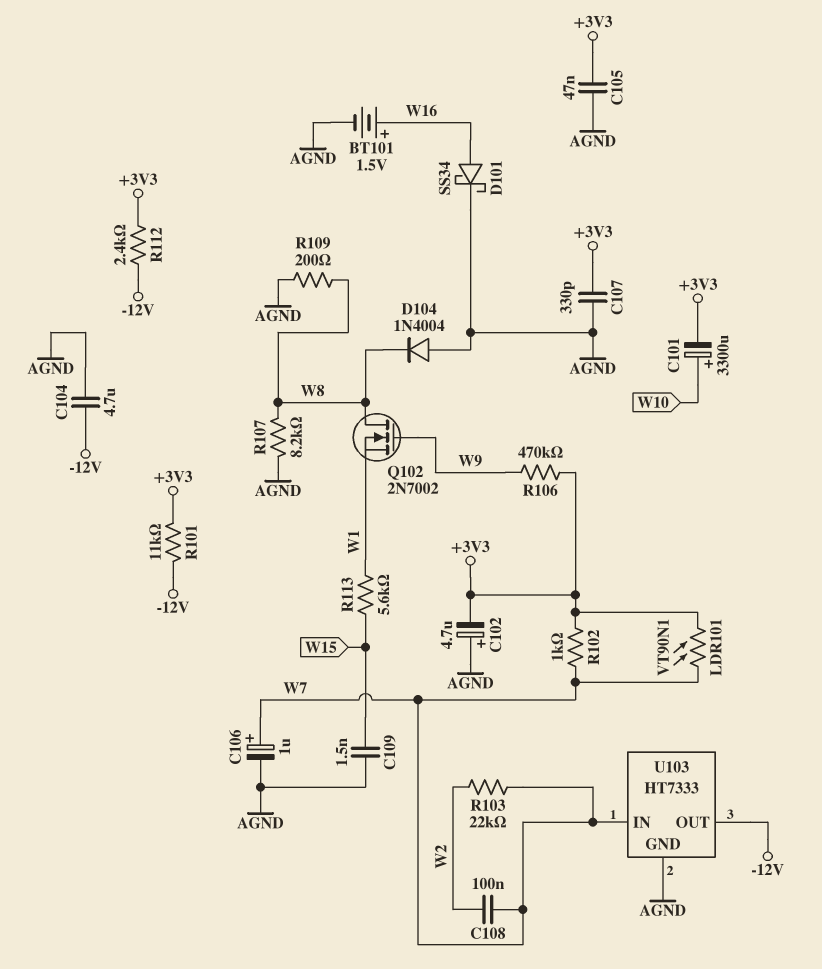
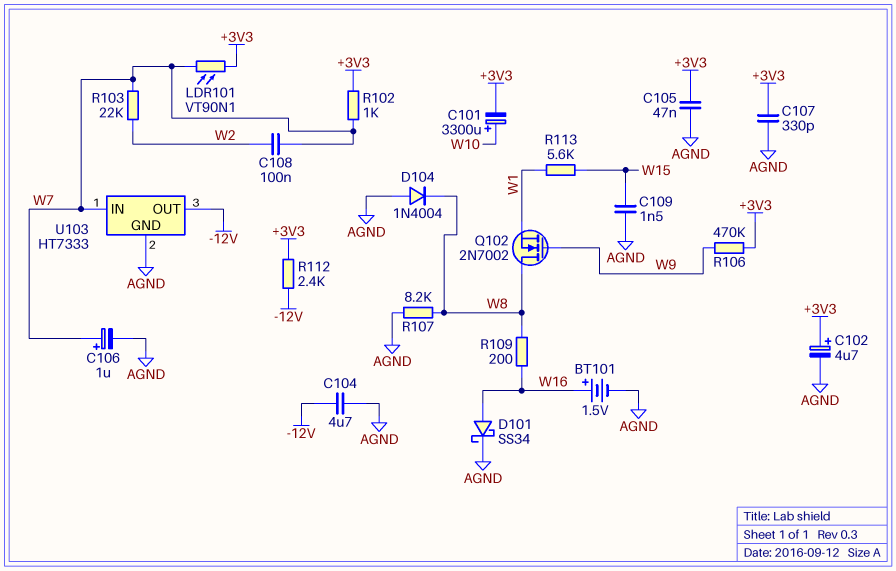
C102: 4.7uF (plus AGND, minus +3V3) -> 4.7uF (plus +3V3, minus AGND)
R101: 11k (+3V3, -12V) -> none
R109: 200 (AGND, W8) -> 200 (W8, W16)

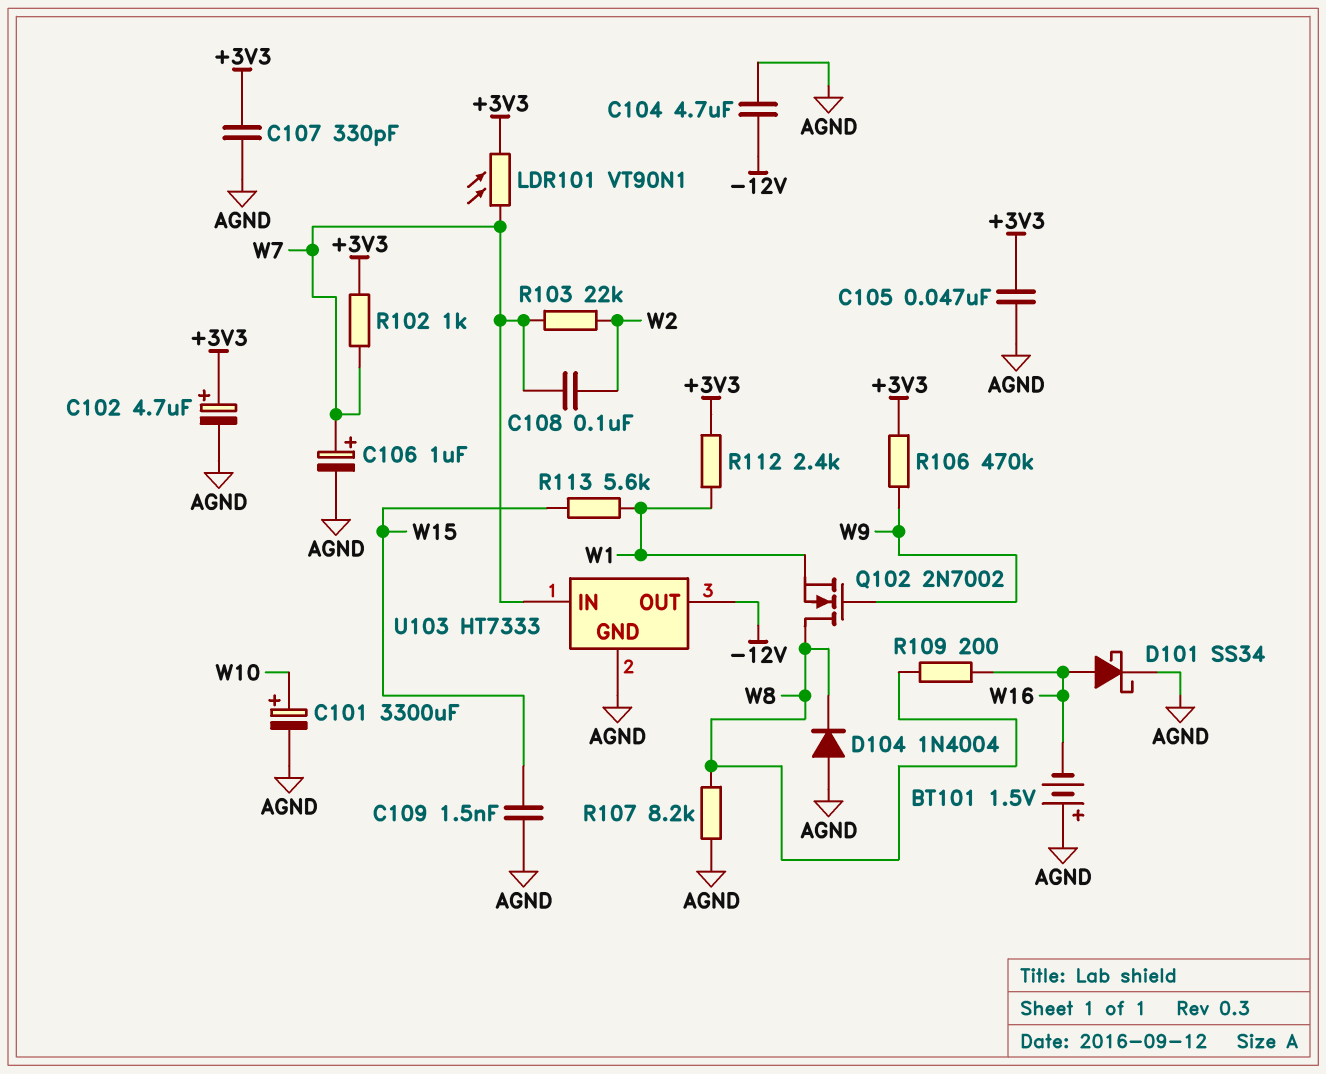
BT101: 1.5V (plus W16, minus AGND) -> 1.5V (plus AGND, minus W16)
C101: 3300uF (plus W10, minus +3V3) -> 3300uF (plus W10, minus AGND)
R112: 2.4k (+3V3, -12V) -> 2.4k (+3V3, W1)

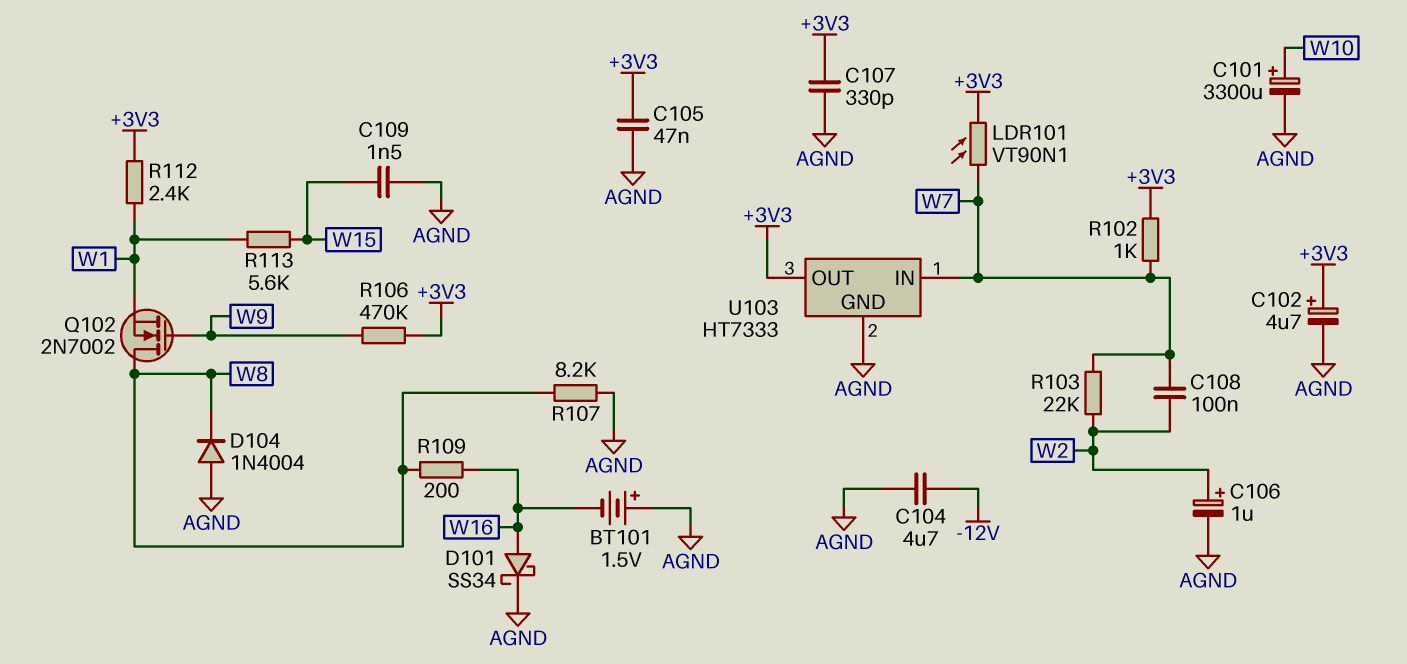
C106: 1uF (plus W7, minus AGND) -> 1uF (plus W2, minus AGND)
U103 pin OUT: -12V -> +3V3

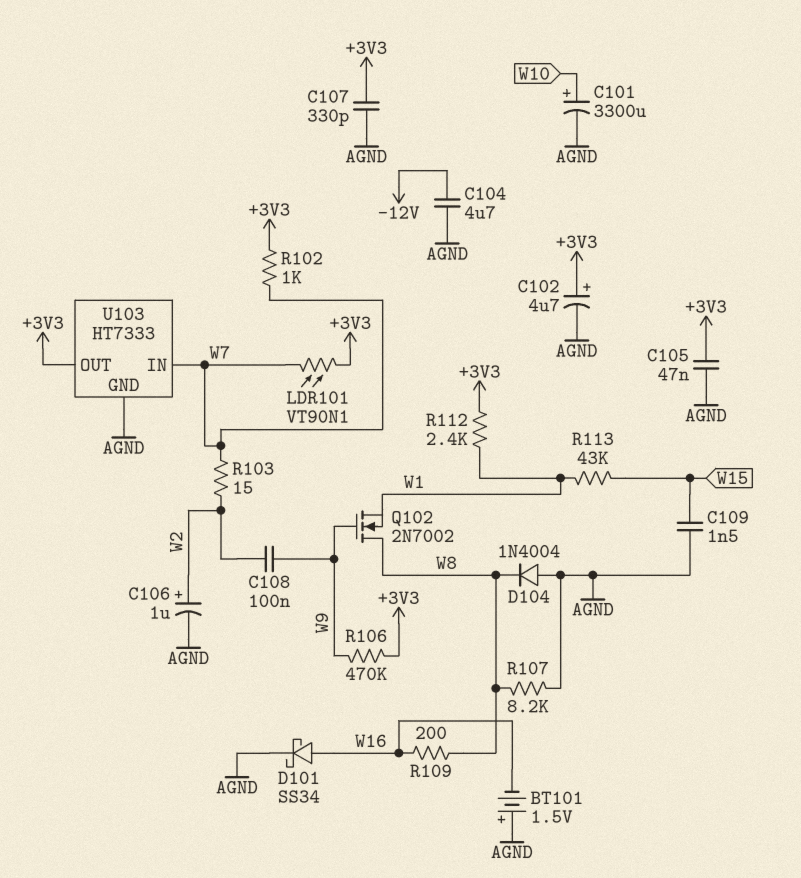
C108: 100nF (W2, W7) -> 100nF (W2, W9)
R103: 22k (W2, W7) -> 15 (W2, W7)
R113: 5.6k (W1, W15) -> 43k (W1, W15)

